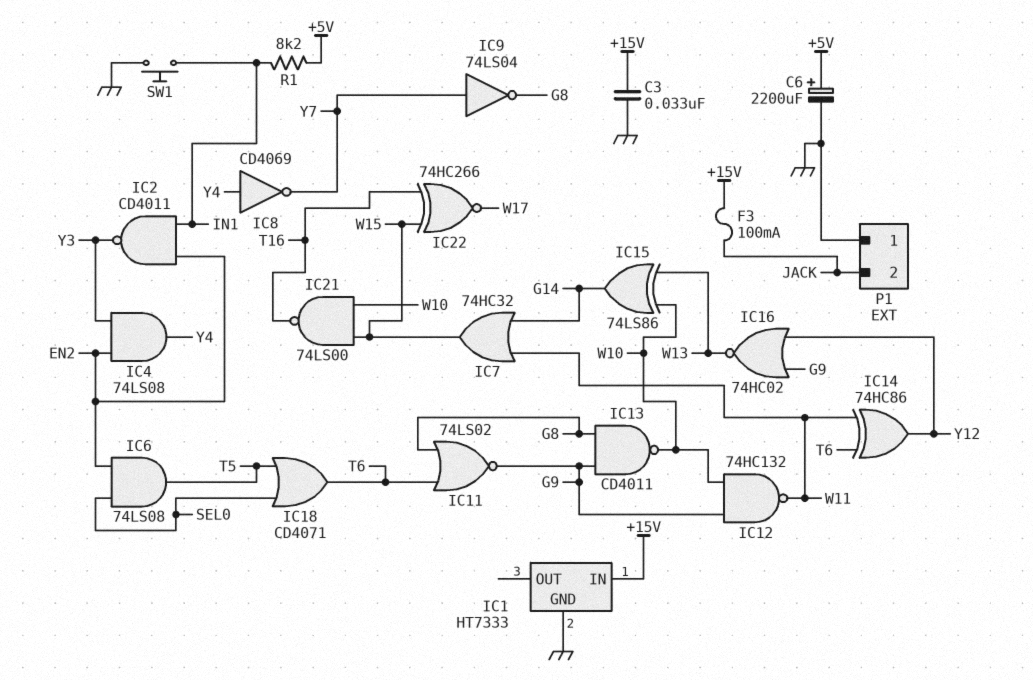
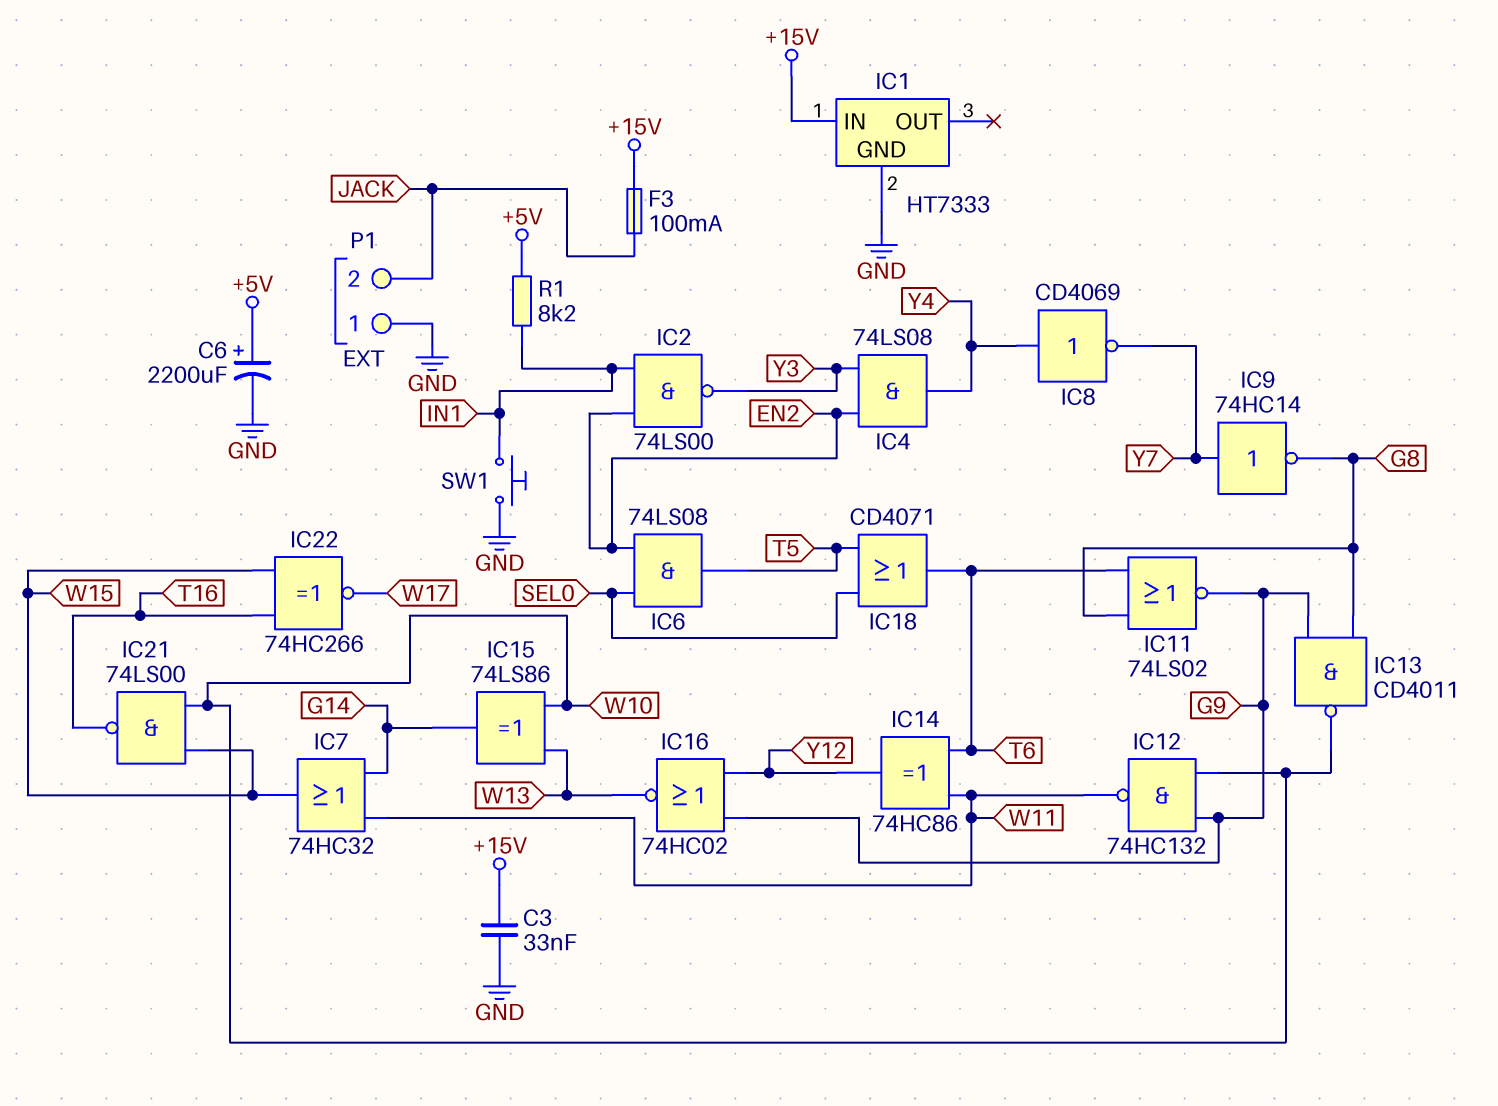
IC2: NAND CD4011 (in EN2, in IN1, out Y3) -> NAND 74LS00 (in EN2, in IN1, out Y3)
IC9: NOT 74LS04 (in Y7, out G8) -> NOT 74HC14 (in Y7, out G8)

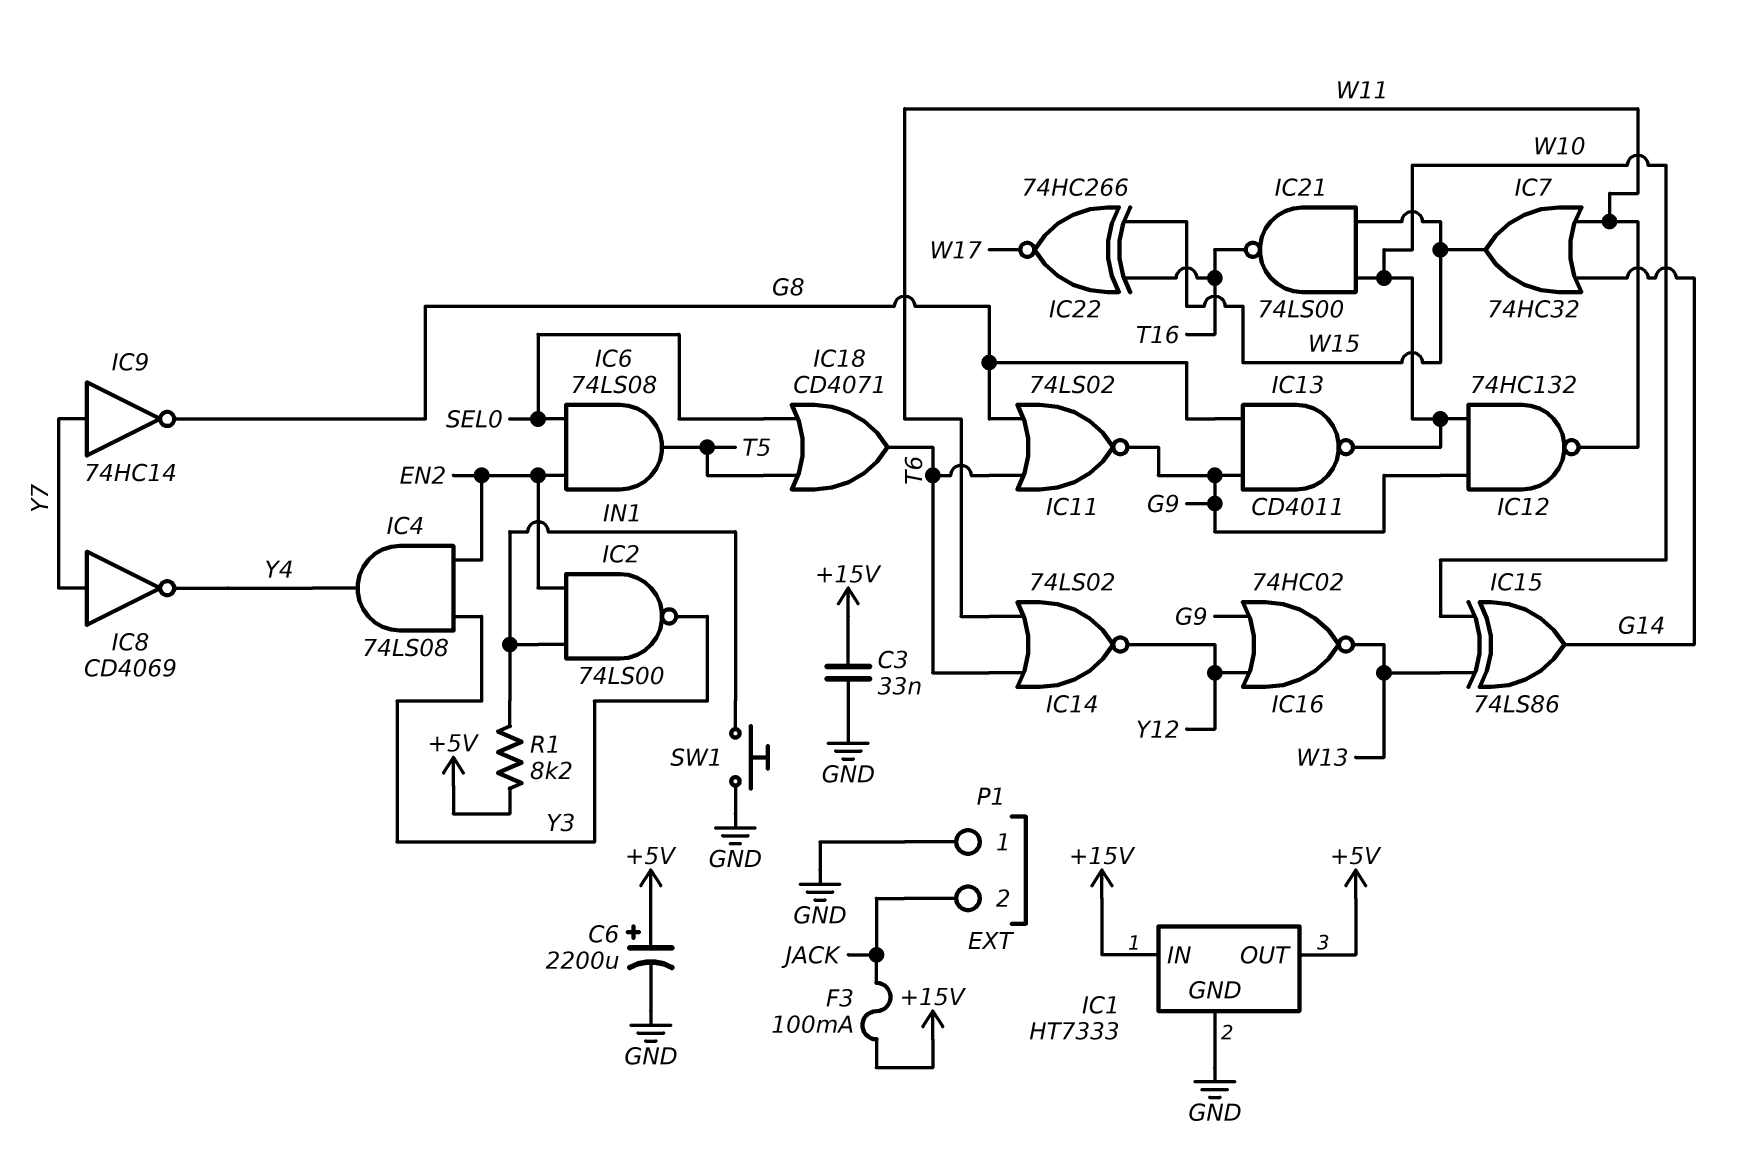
IC1 pin OUT: none -> +5V
IC8: NOT CD4069 (in Y4, out Y7) -> NOT CD4069 (in Y7, out Y4)
IC14: XOR 74HC86 (in T6, in W11, out Y12) -> NOR 74LS02 (in T6, in W11, out Y12)

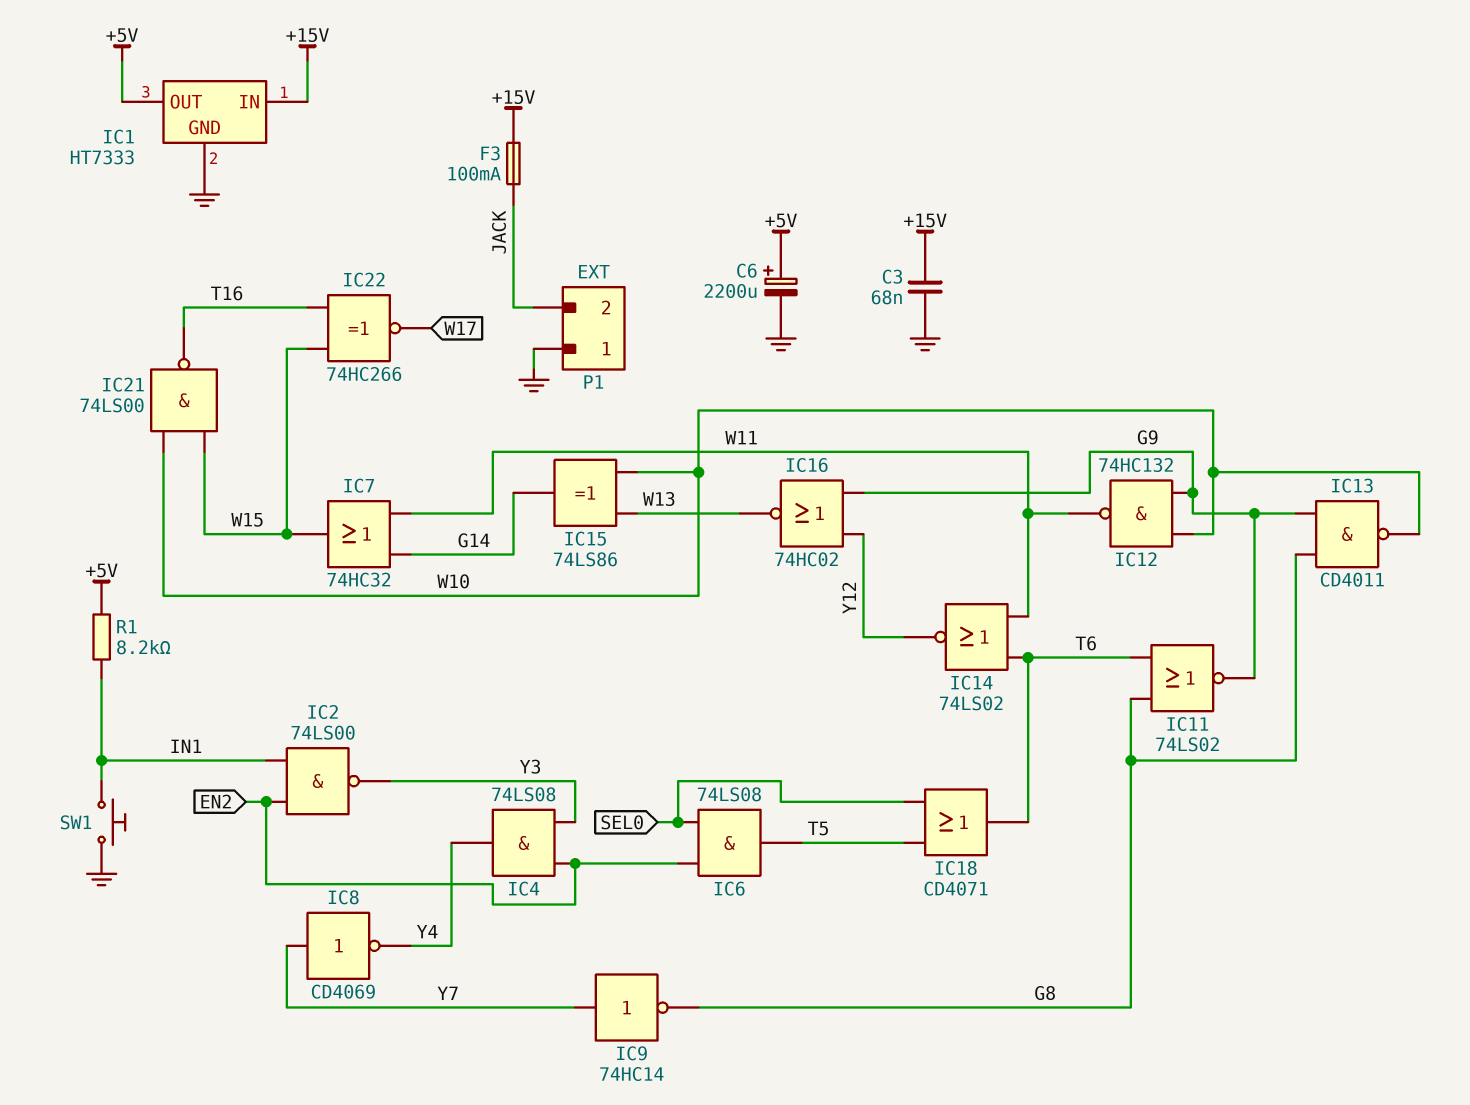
C3: 33nF (+15V, GND) -> 68nF (+15V, GND)

